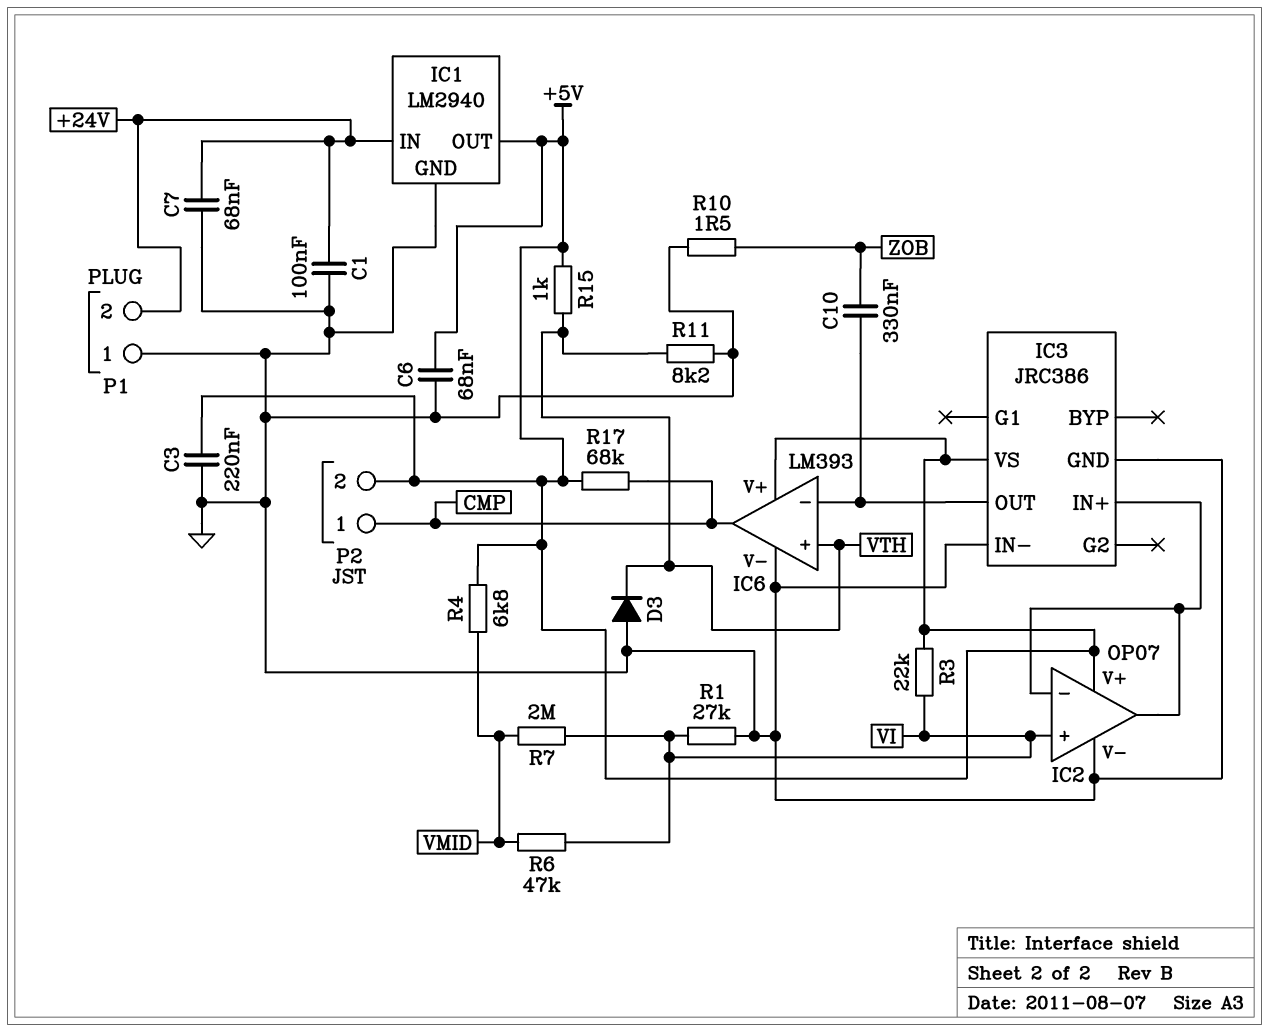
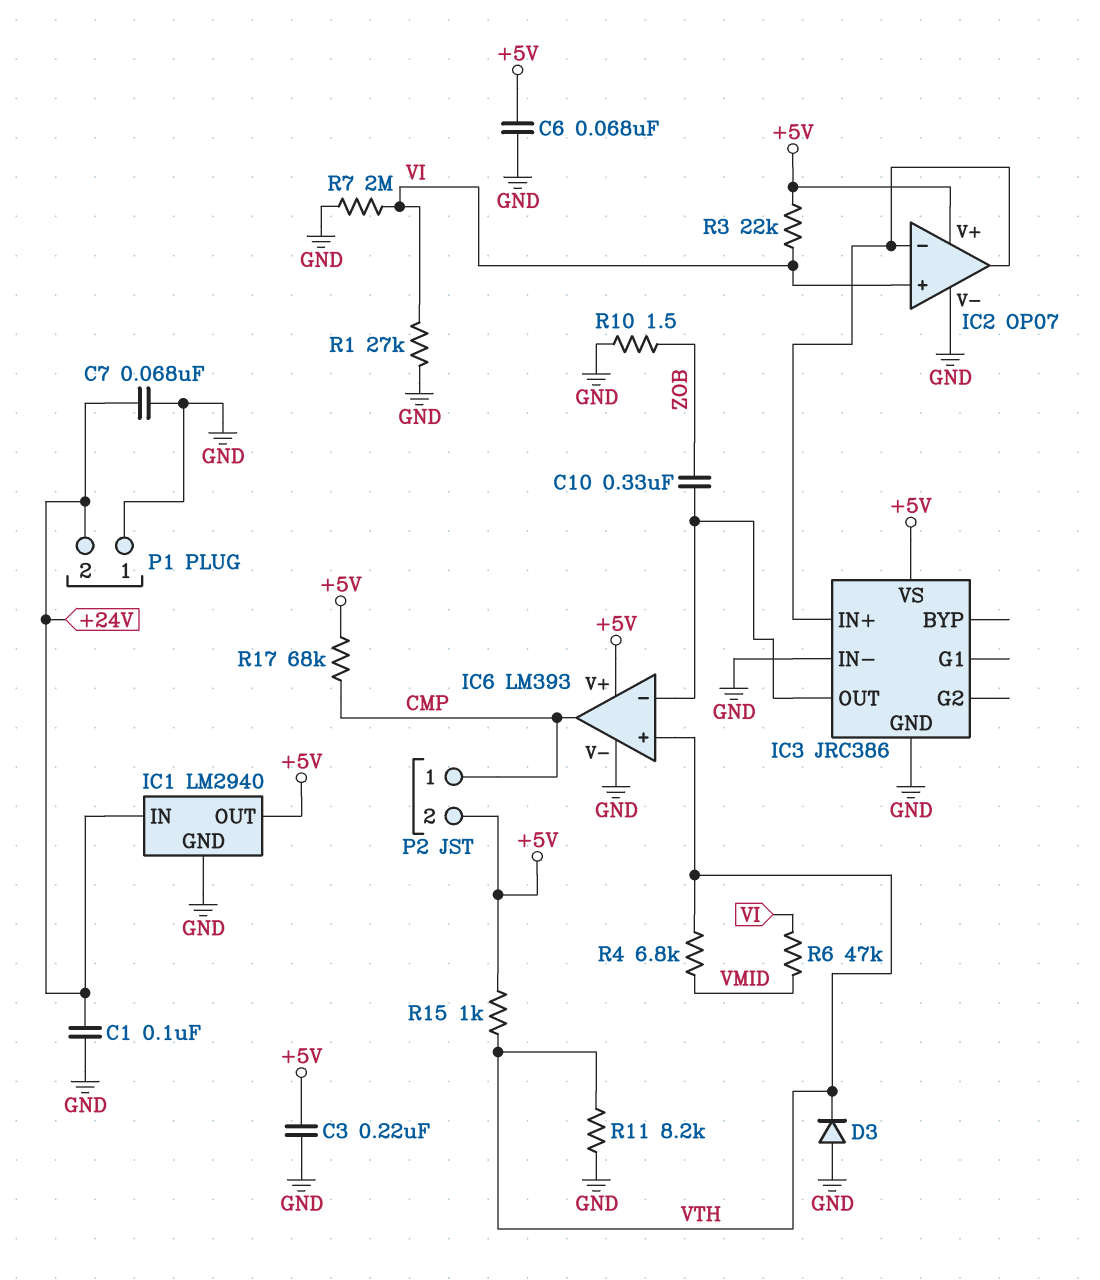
R4: 6.8k (+5V, VMID) -> 6.8k (VMID, VTH)
R7: 2M (VI, VMID) -> 2M (GND, VI)

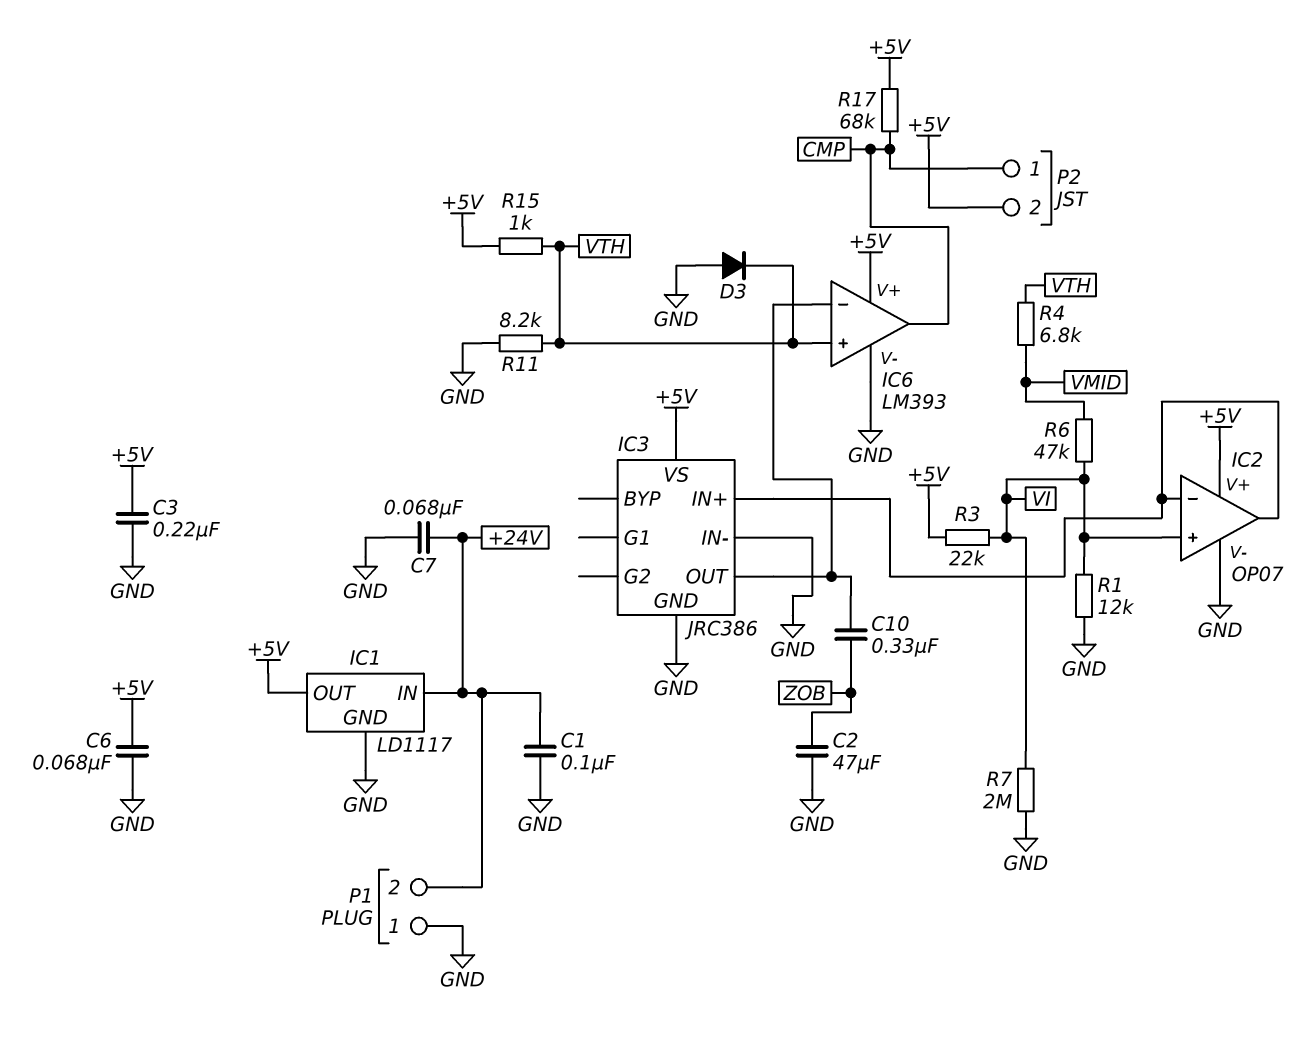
C2: none -> 47uF (GND, ZOB)
IC1: LM2940 -> LD1117
R1: 27k (GND, VI) -> 12k (GND, VI)
R10: 1.5 (GND, ZOB) -> none

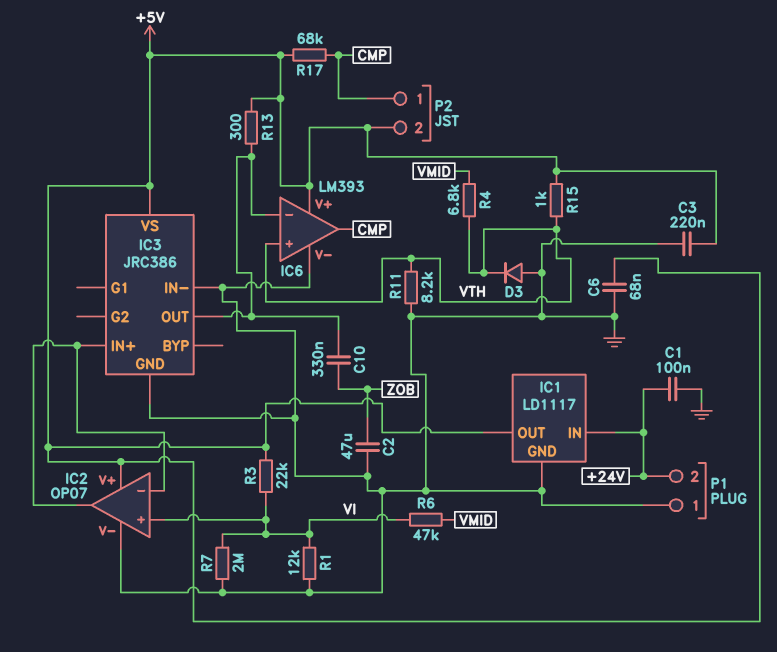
C7: 68nF (+24V, GND) -> none
R13: none -> 300 (+5V, IC3/OUT)

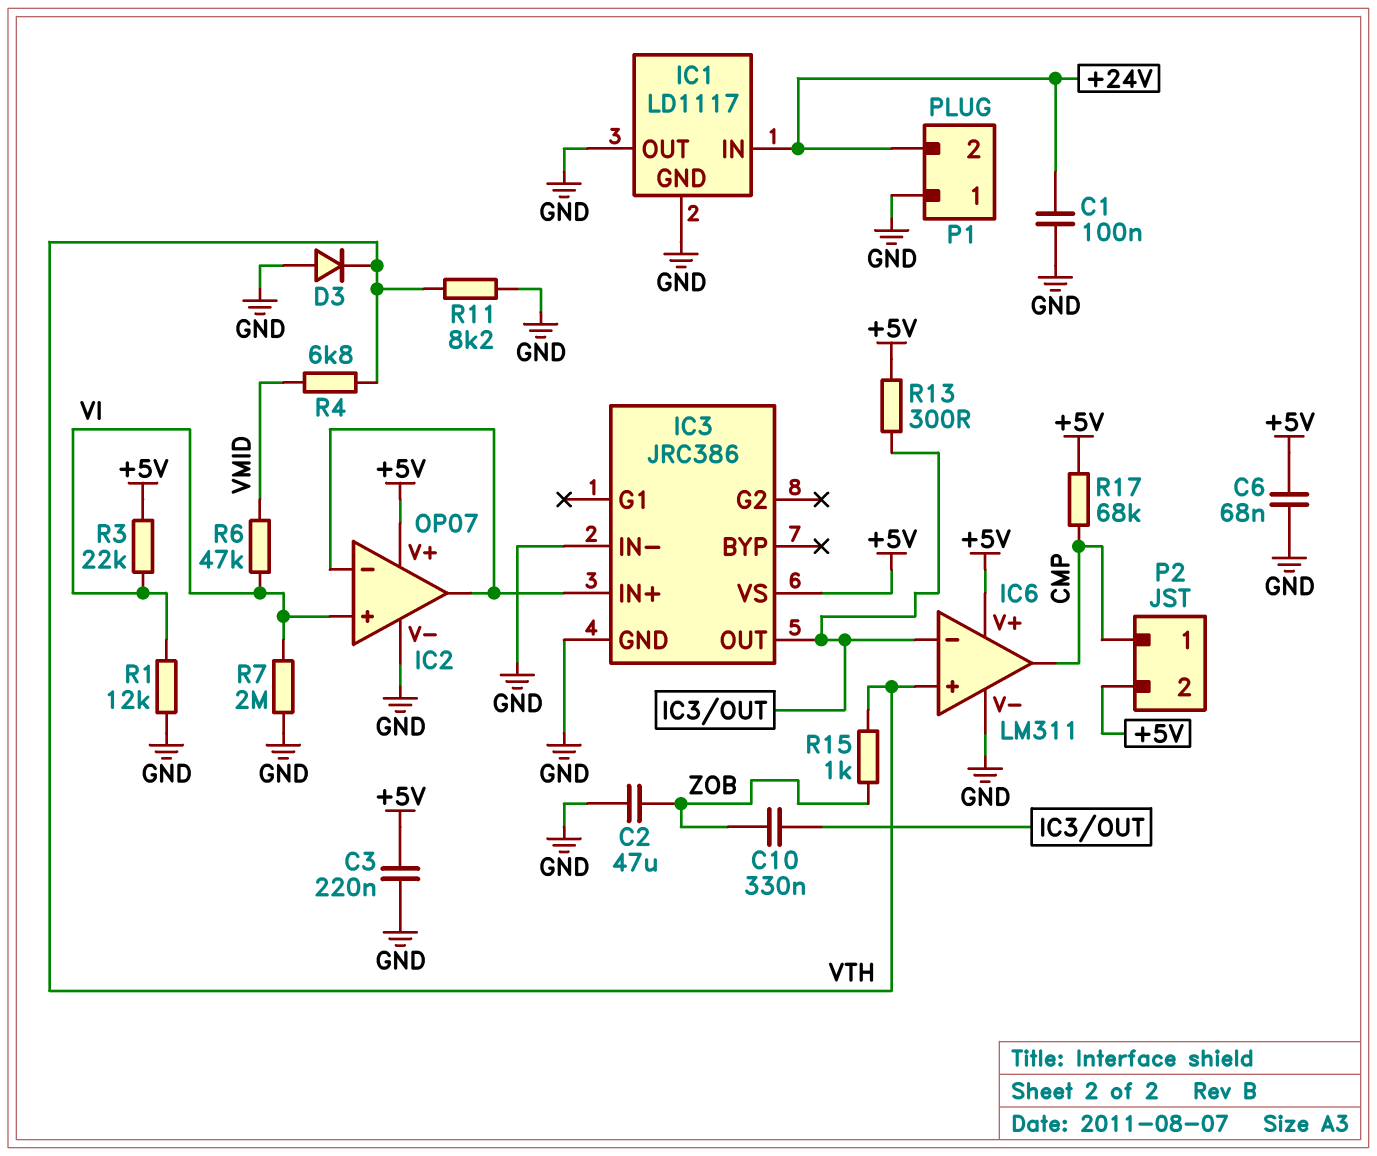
IC1 pin OUT: +5V -> GND
IC6: LM393 -> LM311
R15: 1k (+5V, VTH) -> 1k (VTH, ZOB)

